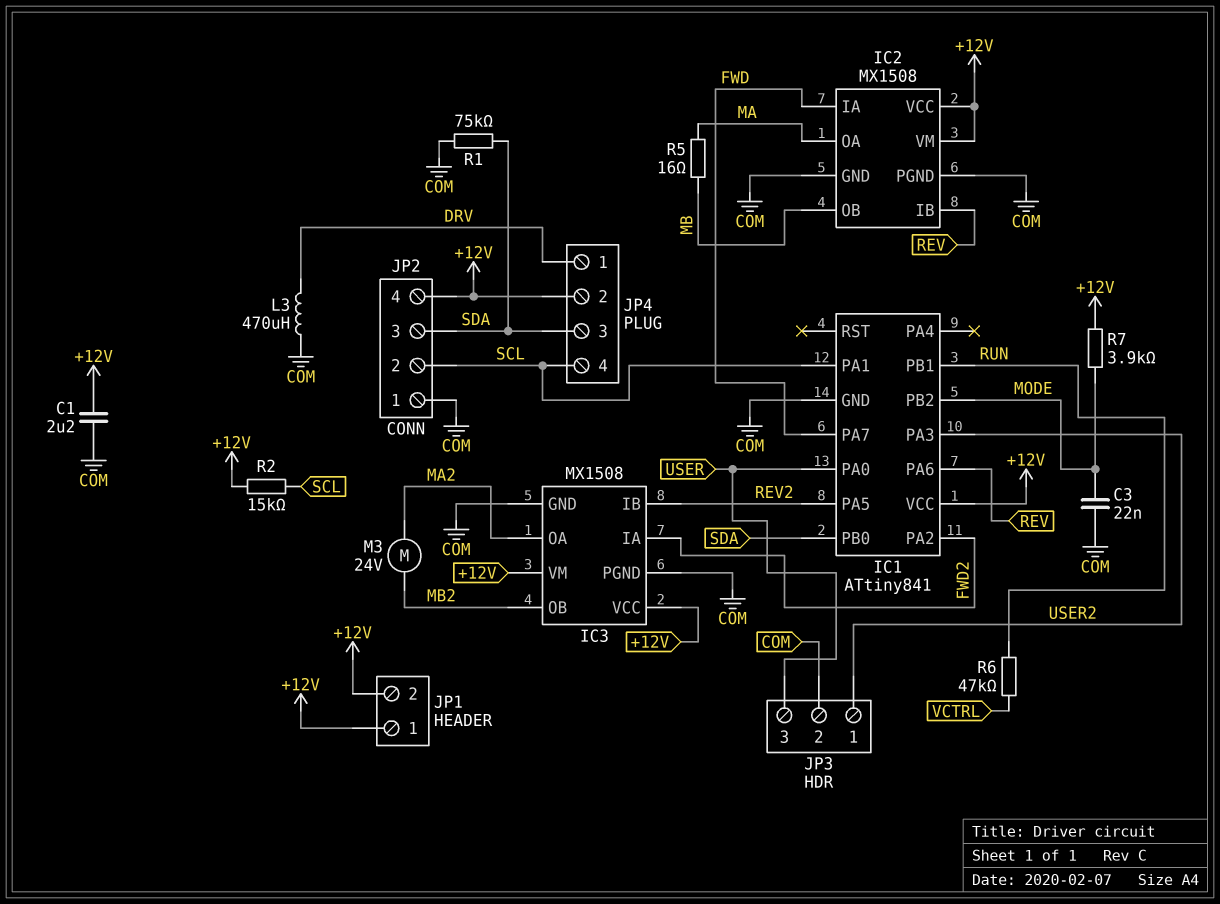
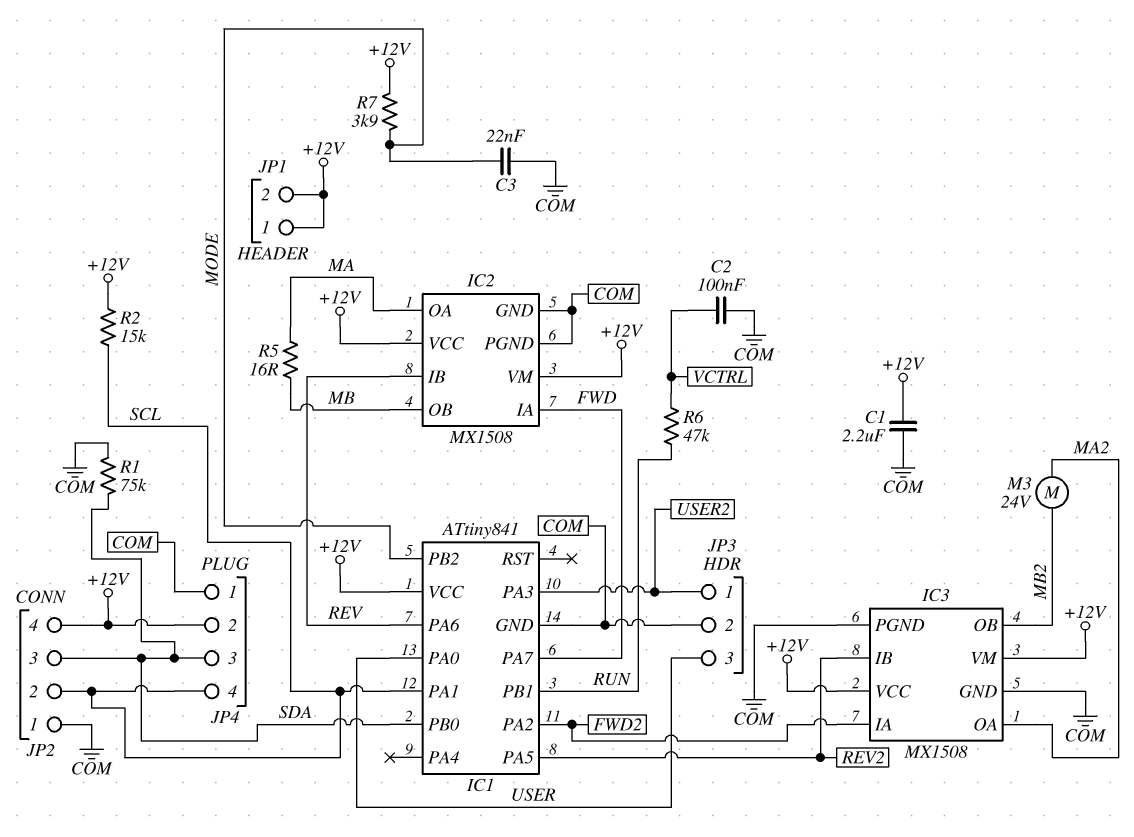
C2: none -> 100nF (COM, VCTRL)
JP4 pin 1: DRV -> COM
L3: 470uH (COM, DRV) -> none

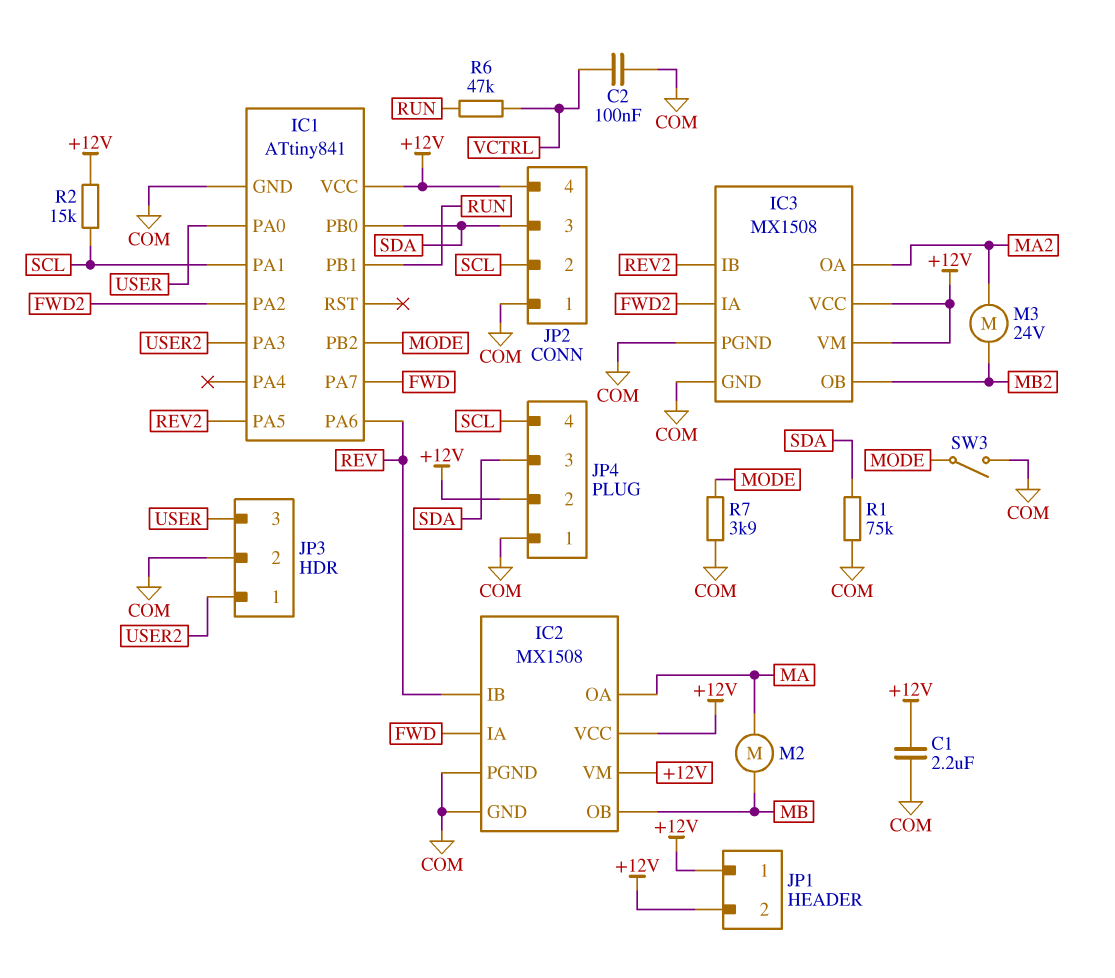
C3: 22nF (COM, MODE) -> none
M2: none -> motor (MA, MB)
R5: 16 (MA, MB) -> none
R7: 3.9k (+12V, MODE) -> 3.9k (COM, MODE)
SW3: none -> switch (COM, MODE)

